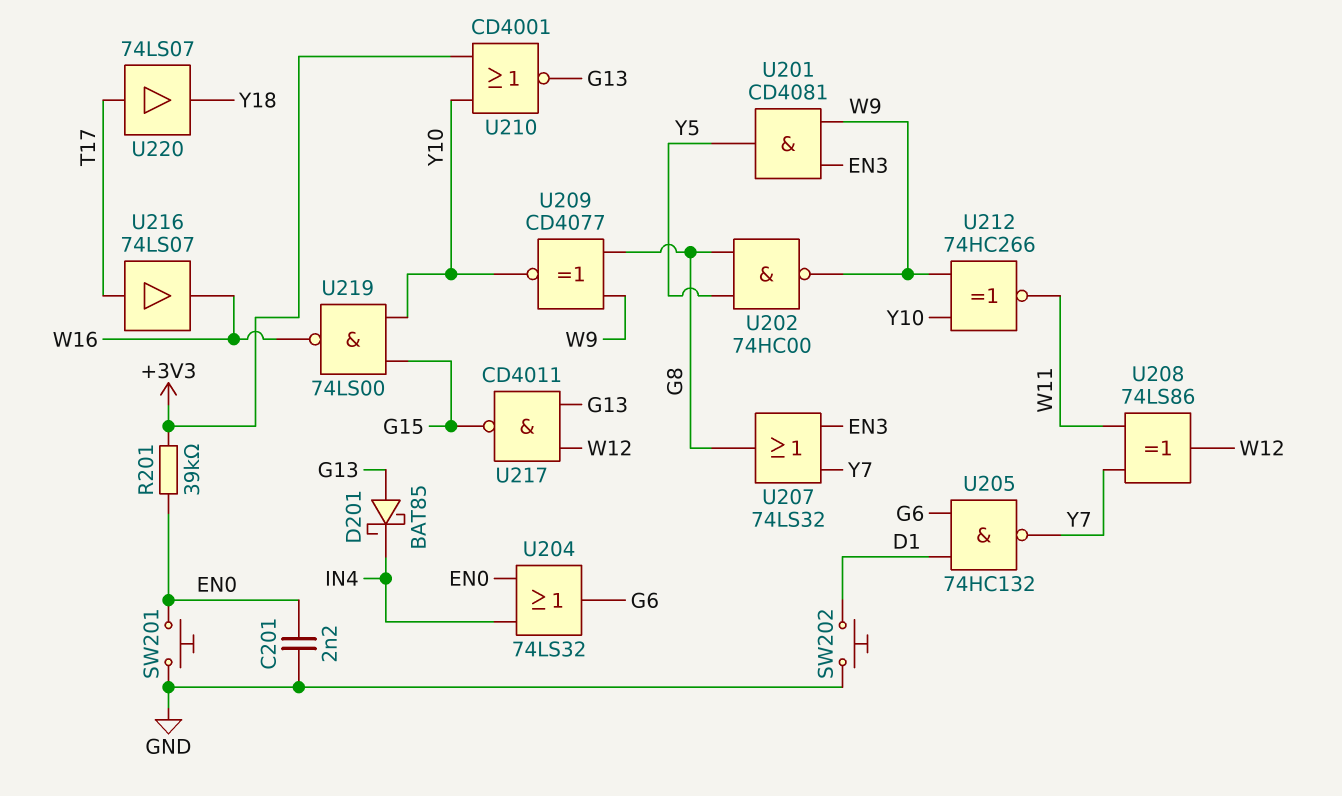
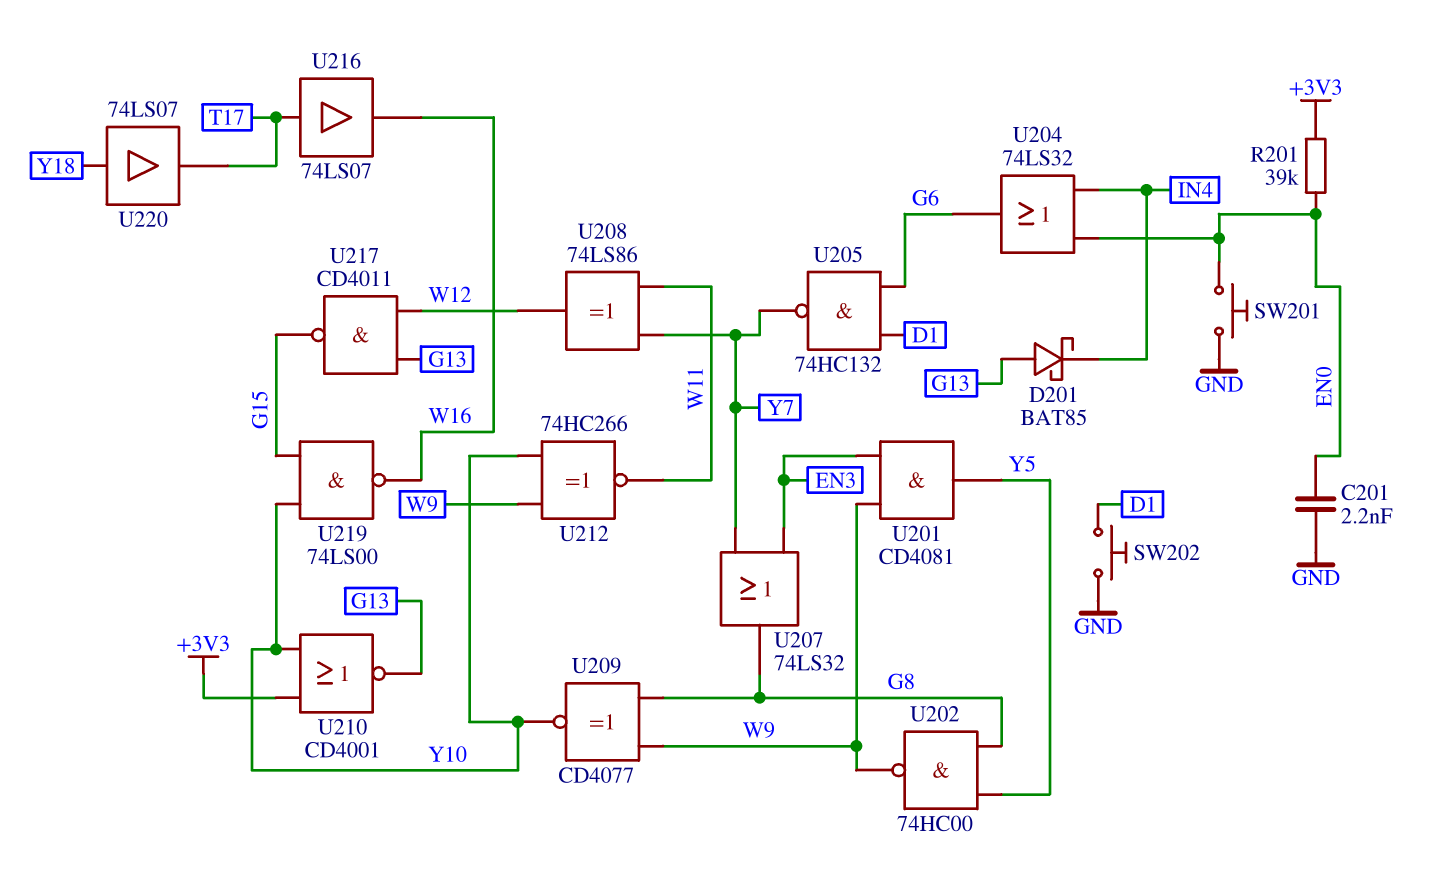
U220: buffer 74LS07 (in T17, out Y18) -> buffer 74LS07 (in Y18, out T17)

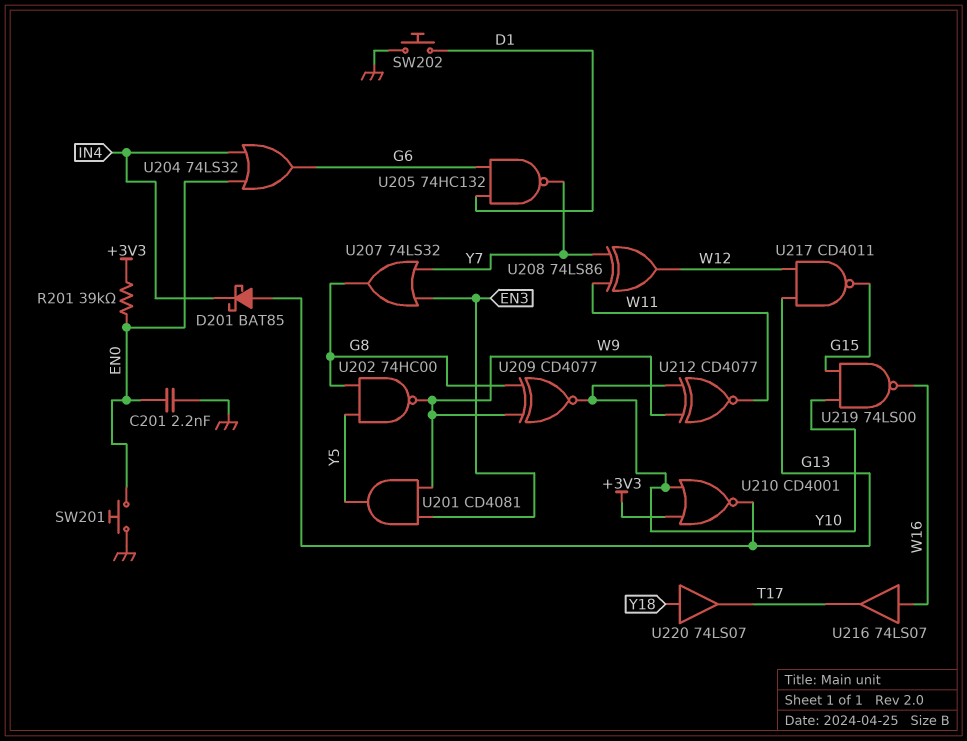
U212: XNOR 74HC266 (in W9, in Y10, out W11) -> XNOR CD4077 (in W9, in Y10, out W11)
U216: buffer 74LS07 (in T17, out W16) -> buffer 74LS07 (in W16, out T17)

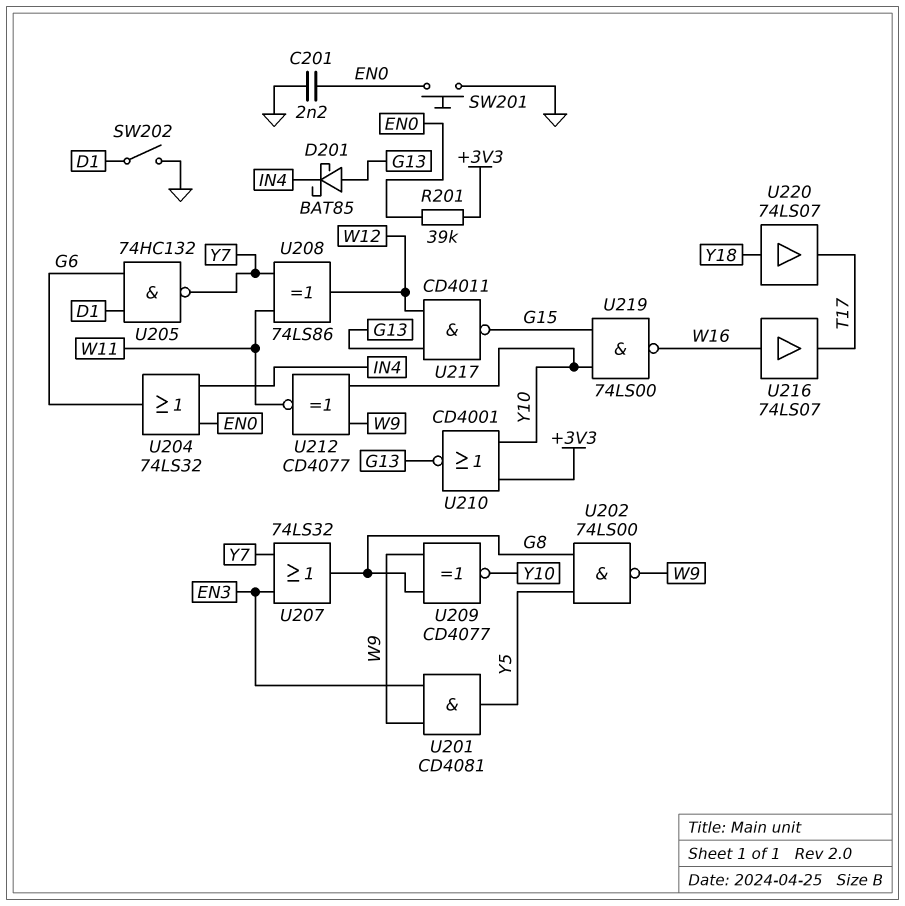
SW202: button (D1, GND) -> switch (D1, GND)
U202: NAND 74HC00 (in G8, in Y5, out W9) -> NAND 74LS00 (in G8, in Y5, out W9)

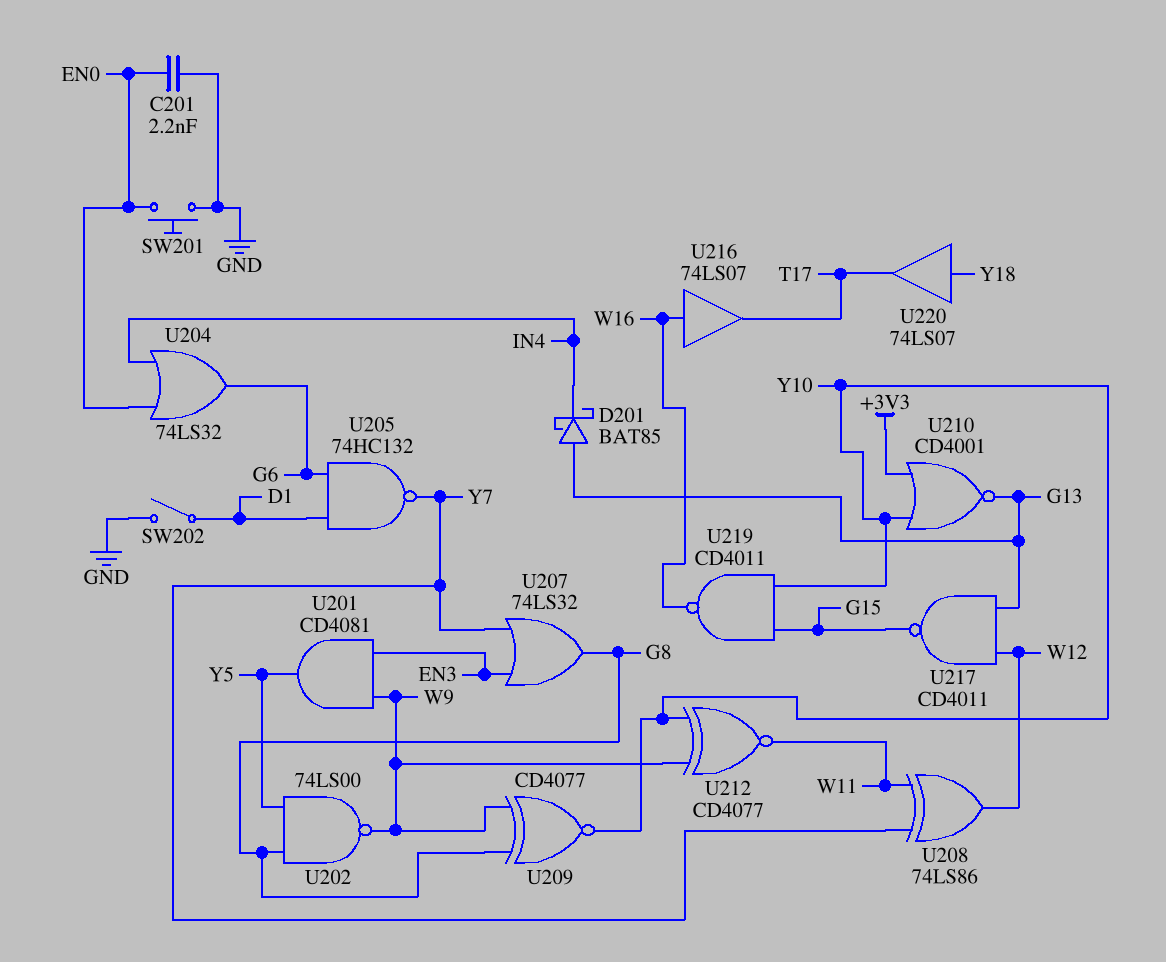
R201: 39k (+3V3, EN0) -> none
U219: NAND 74LS00 (in G15, in Y10, out W16) -> NAND CD4011 (in G15, in Y10, out W16)

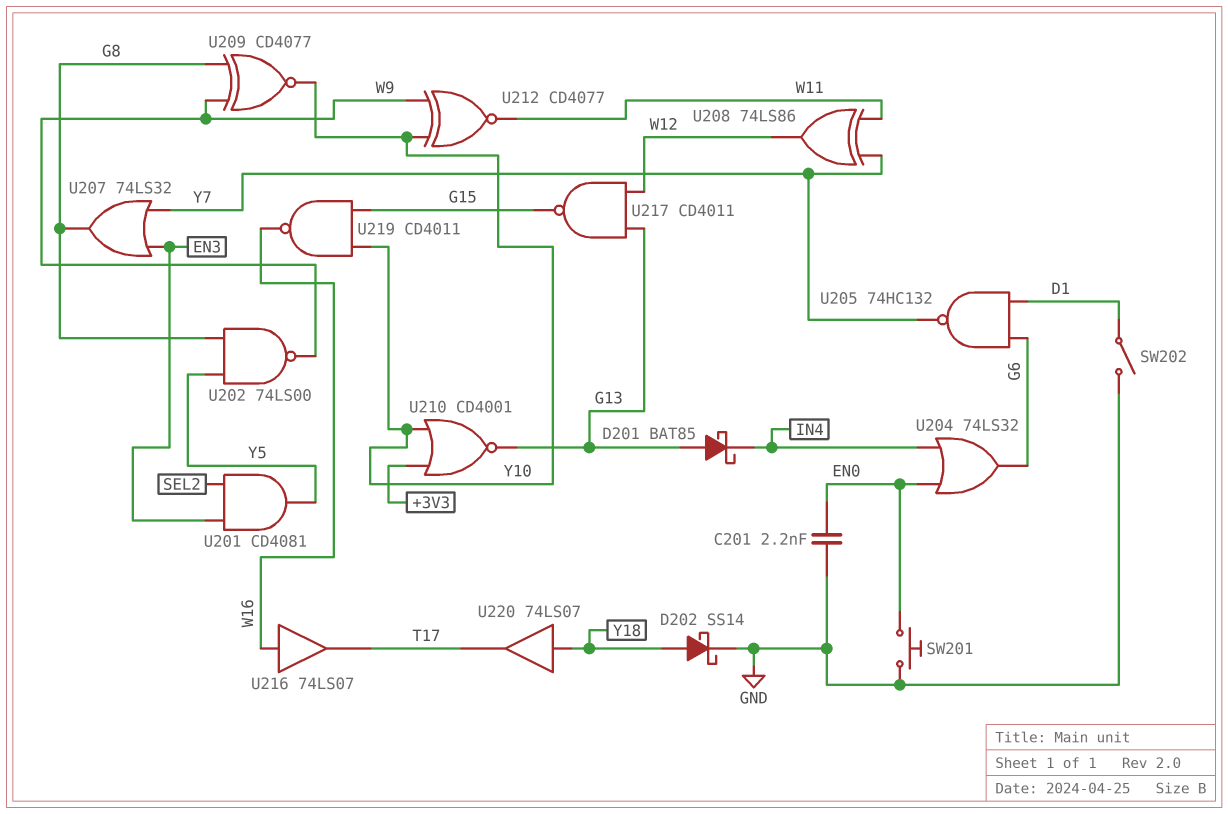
D202: none -> schottky SS14 (A Y18, K GND)
U201: AND CD4081 (in EN3, in W9, out Y5) -> AND CD4081 (in EN3, in SEL2, out Y5)

